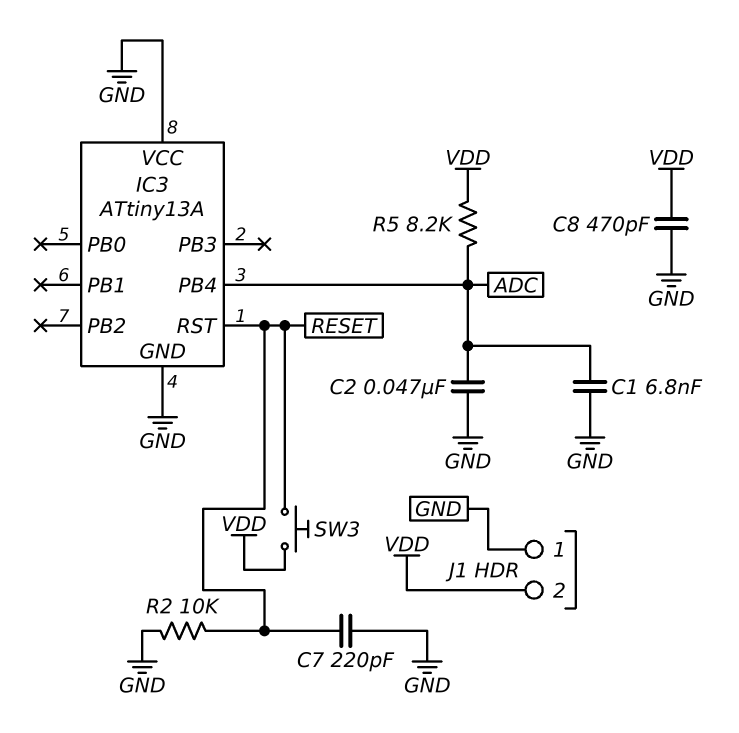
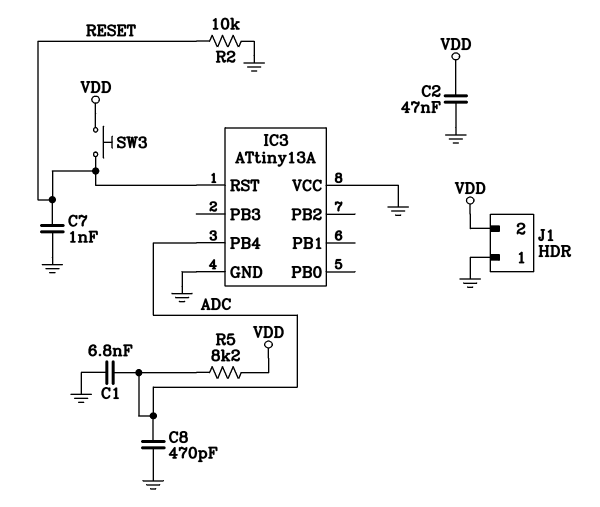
C2: 47nF (ADC, GND) -> 47nF (GND, VDD)
C7: 220pF (GND, RESET) -> 1nF (GND, RESET)
C8: 470pF (GND, VDD) -> 470pF (ADC, GND)

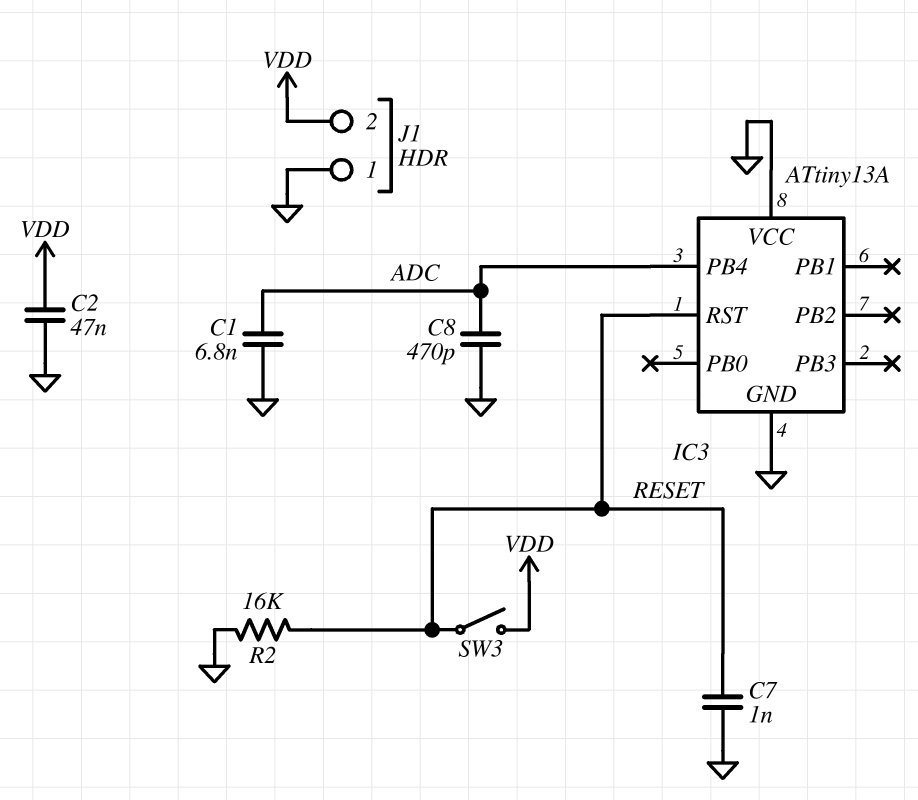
R2: 10k (GND, RESET) -> 16k (GND, RESET)
R5: 8.2k (ADC, VDD) -> none
SW3: button (RESET, VDD) -> switch (RESET, VDD)

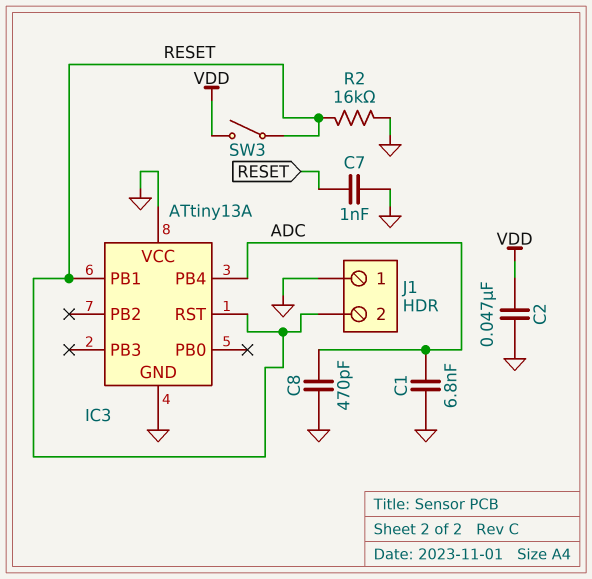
IC3 pin PB1: none -> RESET
J1 pin 2: VDD -> RESET

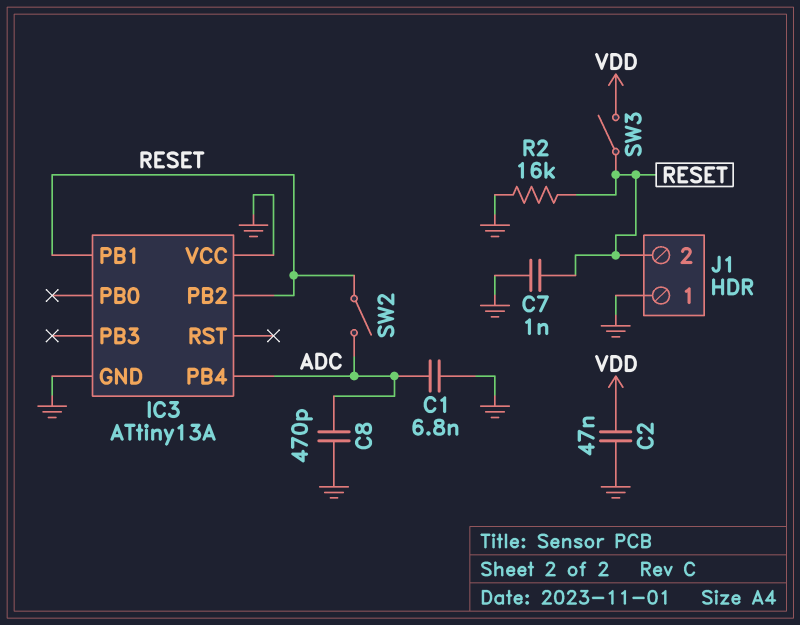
IC3 pin PB2: none -> RESET
IC3 pin RST: RESET -> none
SW2: none -> switch (ADC, RESET)

